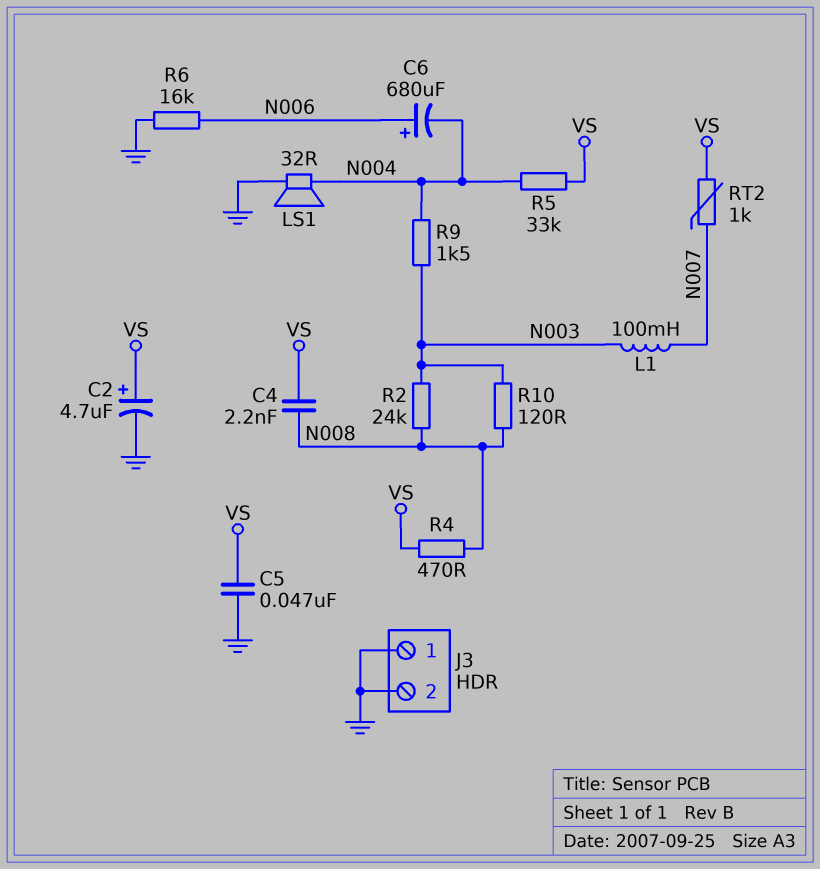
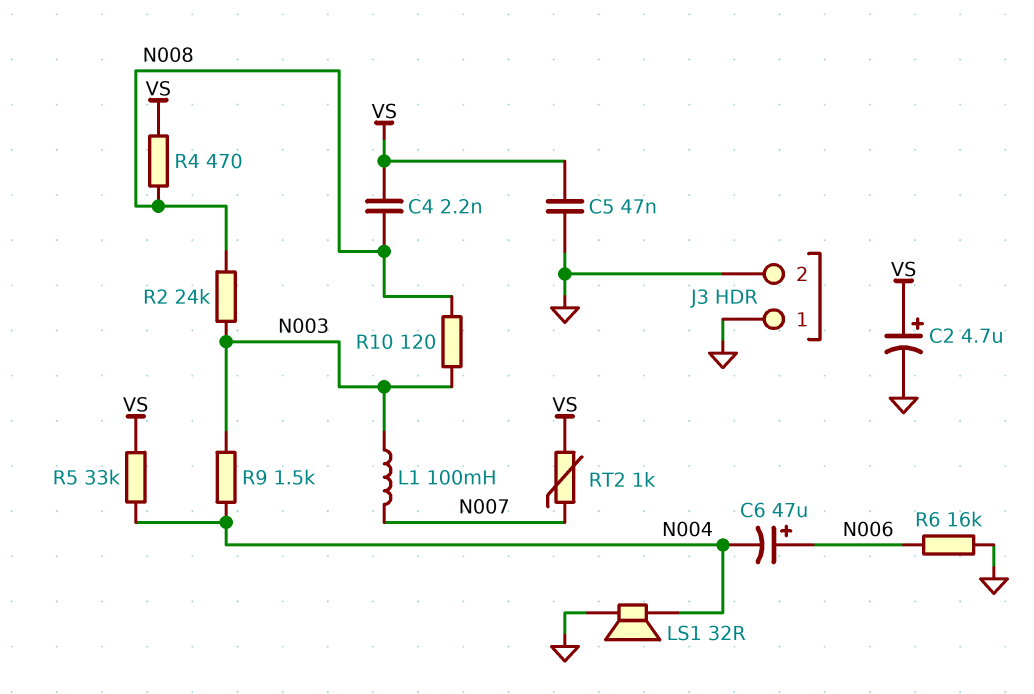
C6: 680uF (plus N006, minus N004) -> 47uF (plus N006, minus N004)

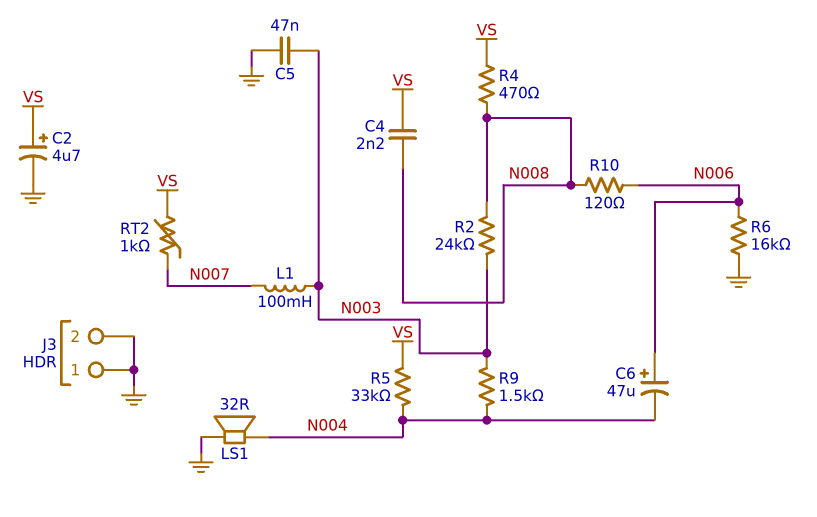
C5: 47nF (GND, VS) -> 47nF (GND, N003)
R10: 120 (N003, N008) -> 120 (N006, N008)

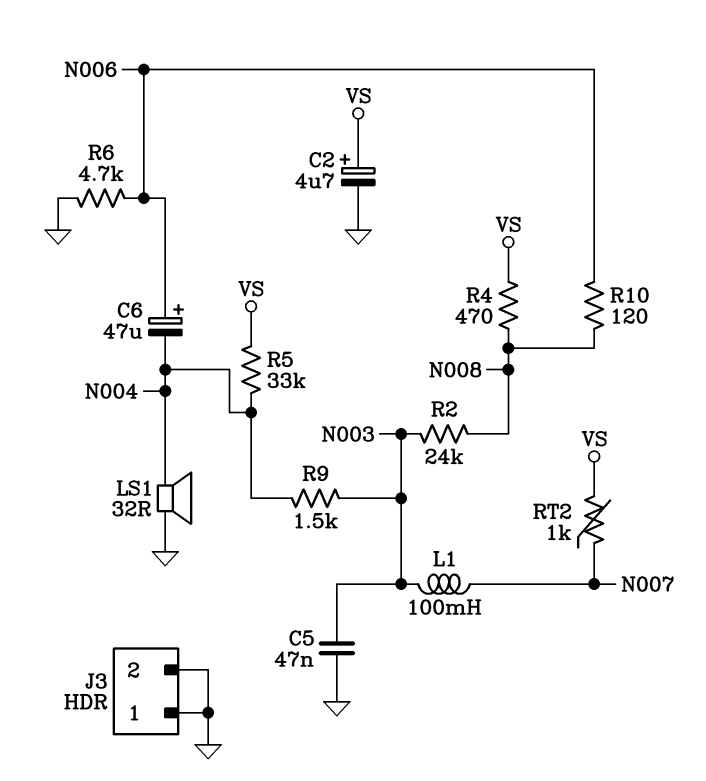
C4: 2.2nF (N008, VS) -> none
R6: 16k (GND, N006) -> 4.7k (GND, N006)

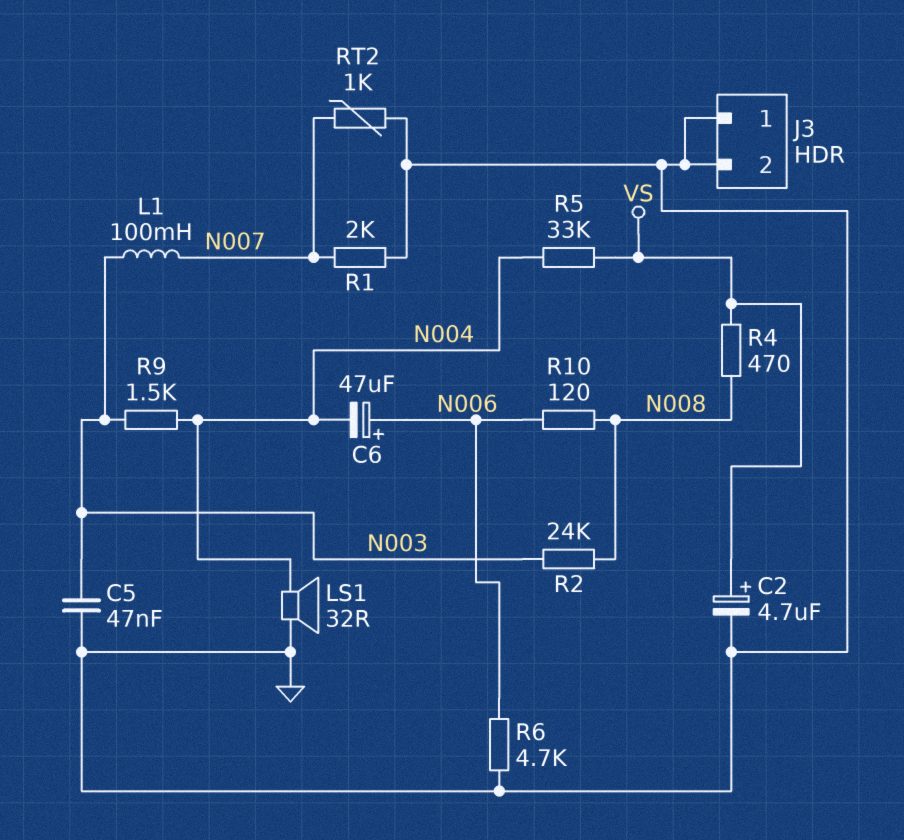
R1: none -> 2k (GND, N007)
RT2: 1k (N007, VS) -> 1k (GND, N007)

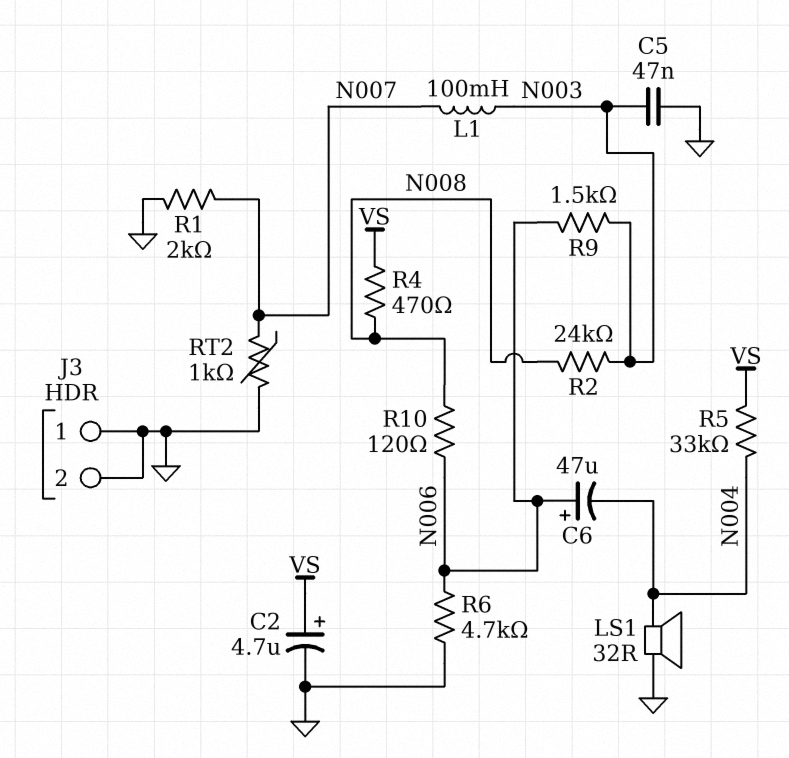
R9: 1.5k (N003, N004) -> 1.5k (N003, N006)

